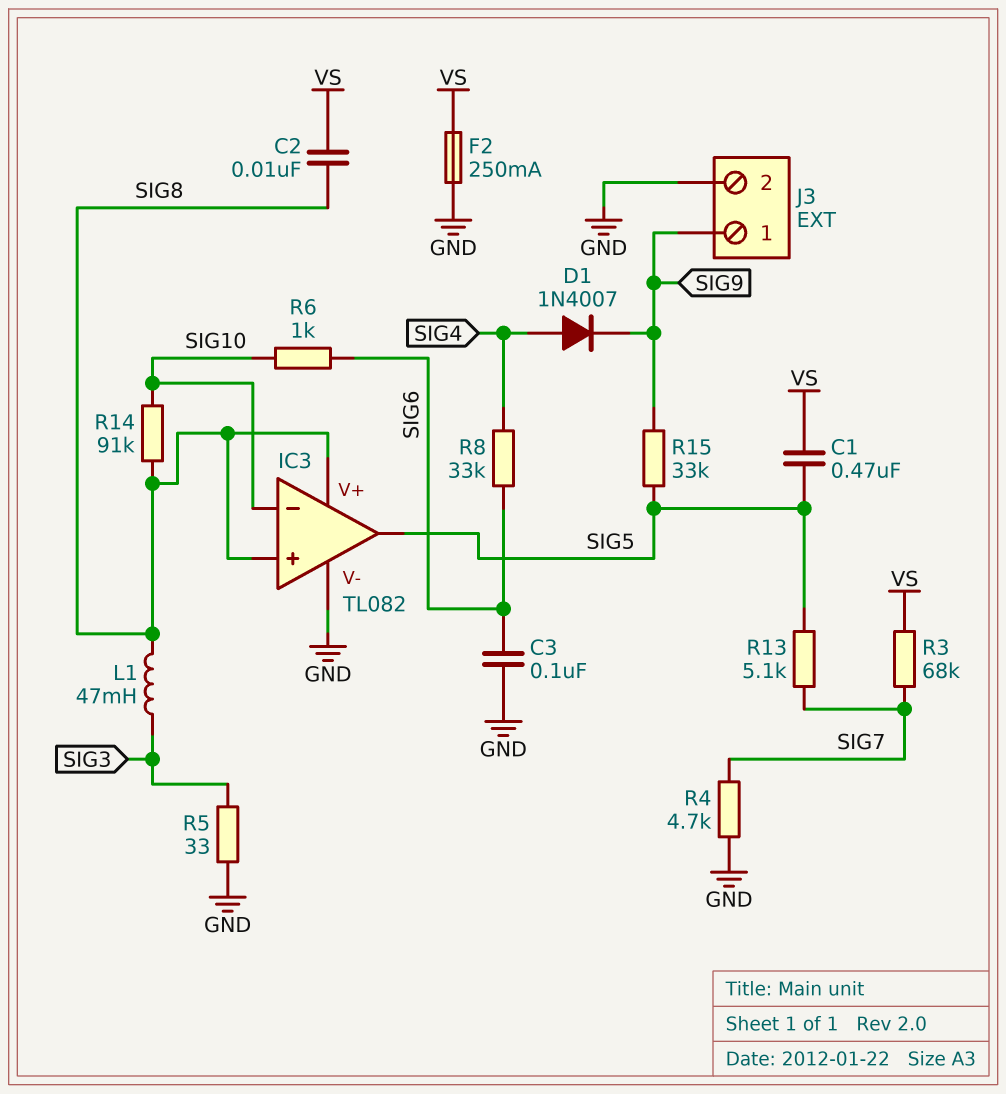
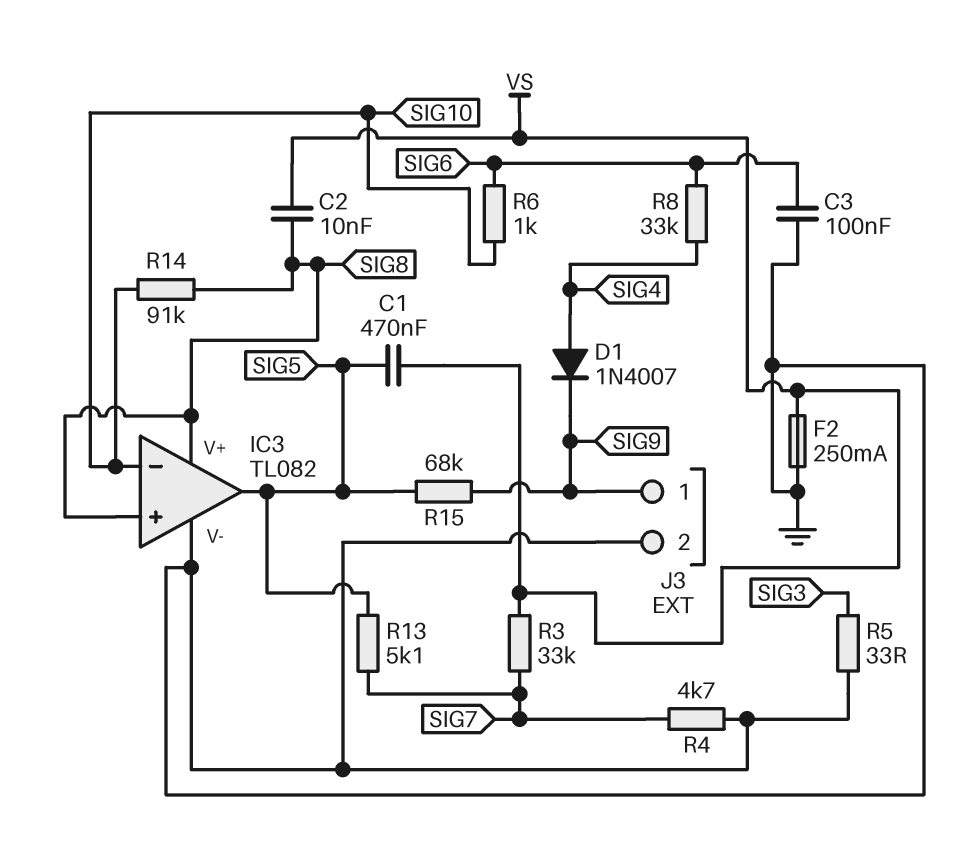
L1: 47mH (SIG3, SIG8) -> none
R3: 68k (SIG7, VS) -> 33k (SIG7, VS)
R15: 33k (SIG5, SIG9) -> 68k (SIG5, SIG9)

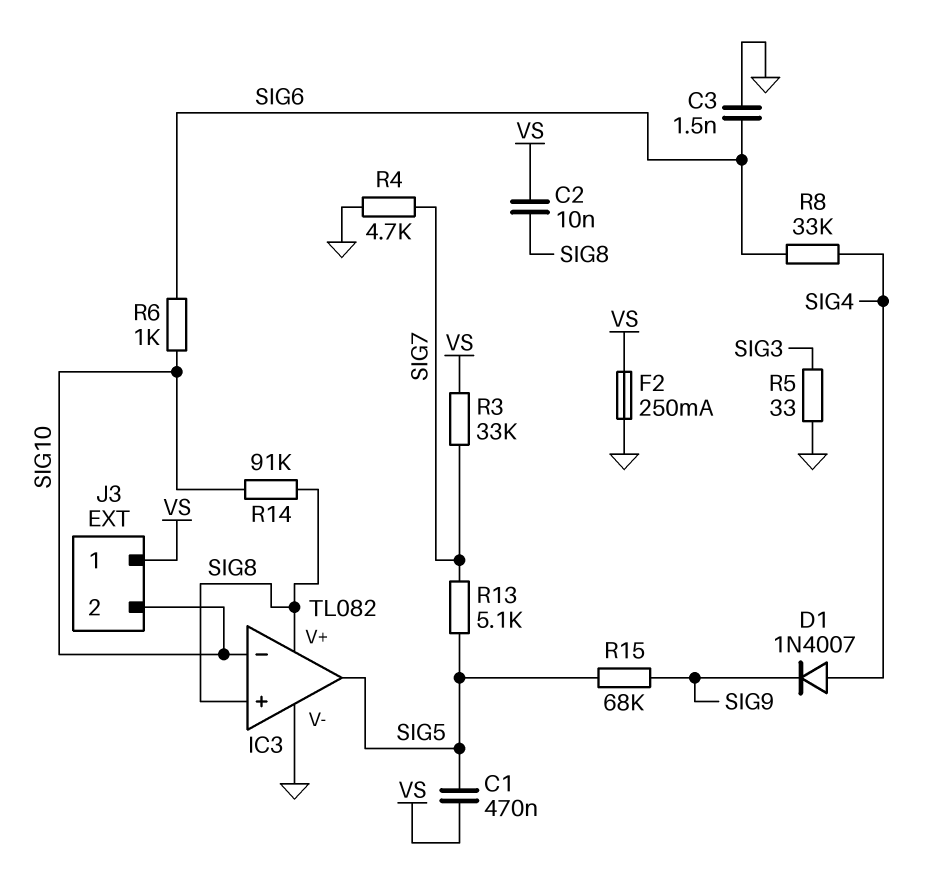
C3: 100nF (GND, SIG6) -> 1.5nF (GND, SIG6)
J3 pin 1: SIG9 -> VS
J3 pin 2: GND -> SIG10

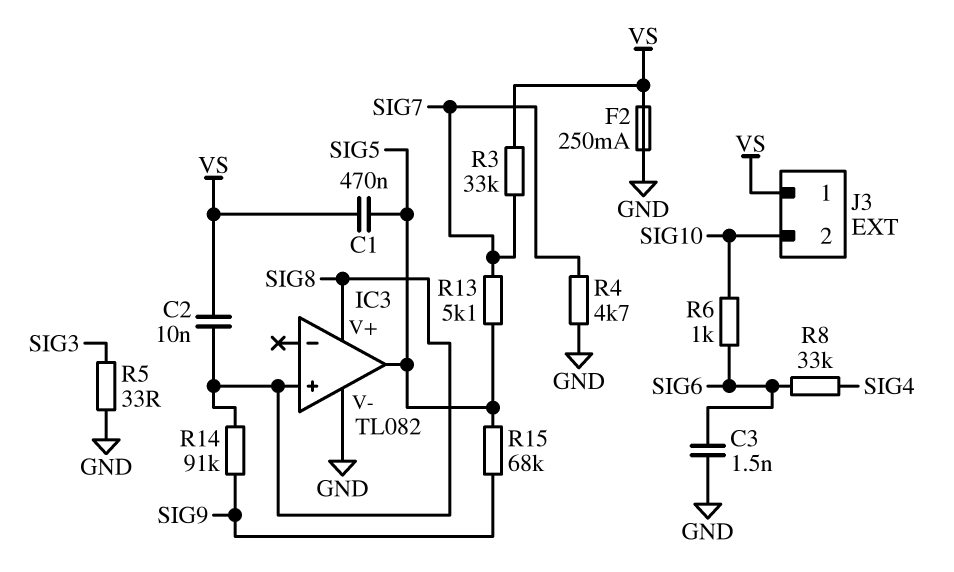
D1: diode 1N4007 (A SIG4, K SIG9) -> none
IC3 pin in-: SIG10 -> none
R14: 91k (SIG8, SIG10) -> 91k (SIG8, SIG9)

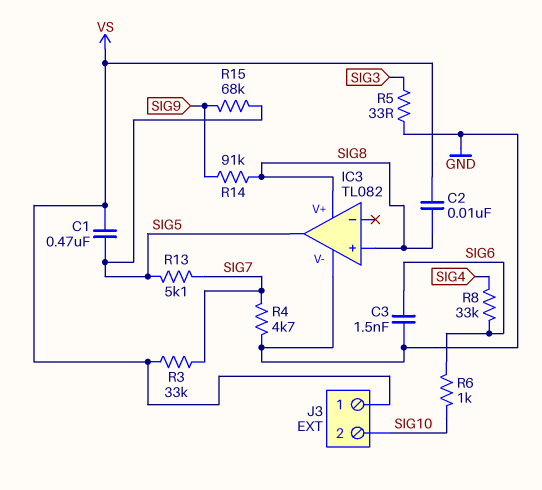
F2: 250mA (GND, VS) -> none

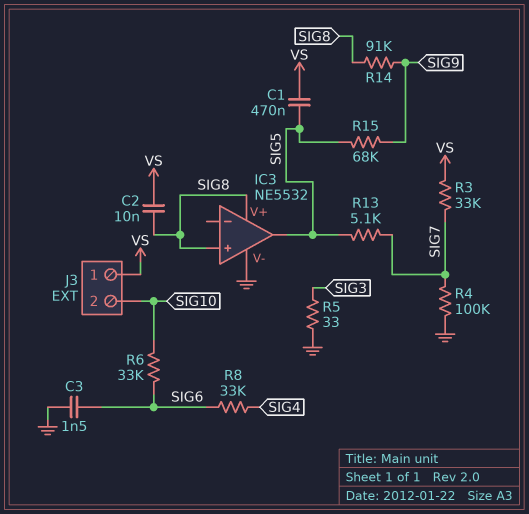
IC3: TL082 -> NE5532
R4: 4.7k (GND, SIG7) -> 100k (GND, SIG7)
R6: 1k (SIG6, SIG10) -> 33k (SIG6, SIG10)

